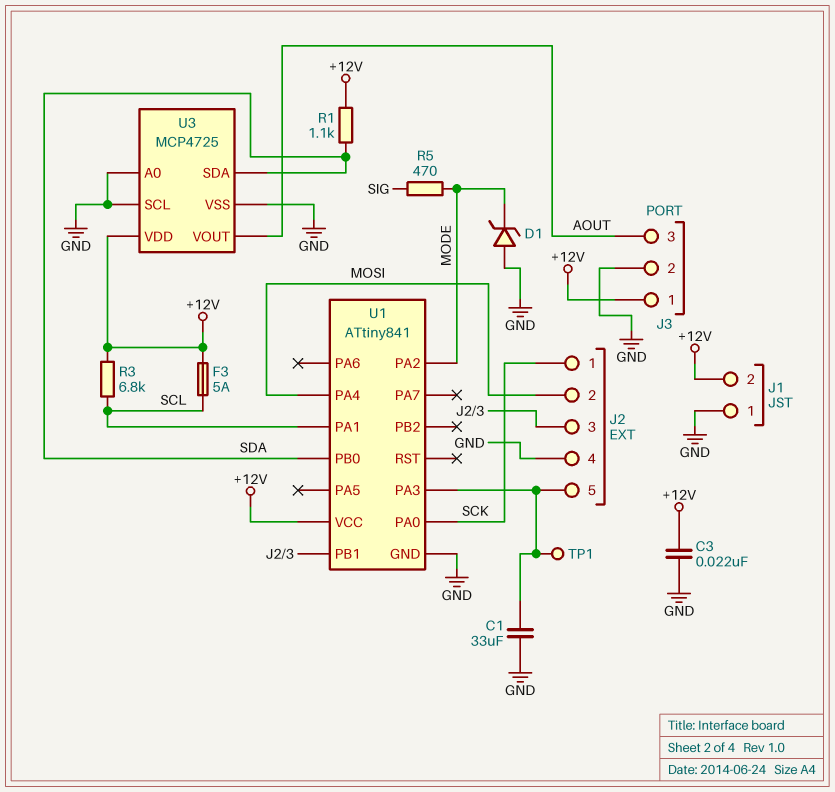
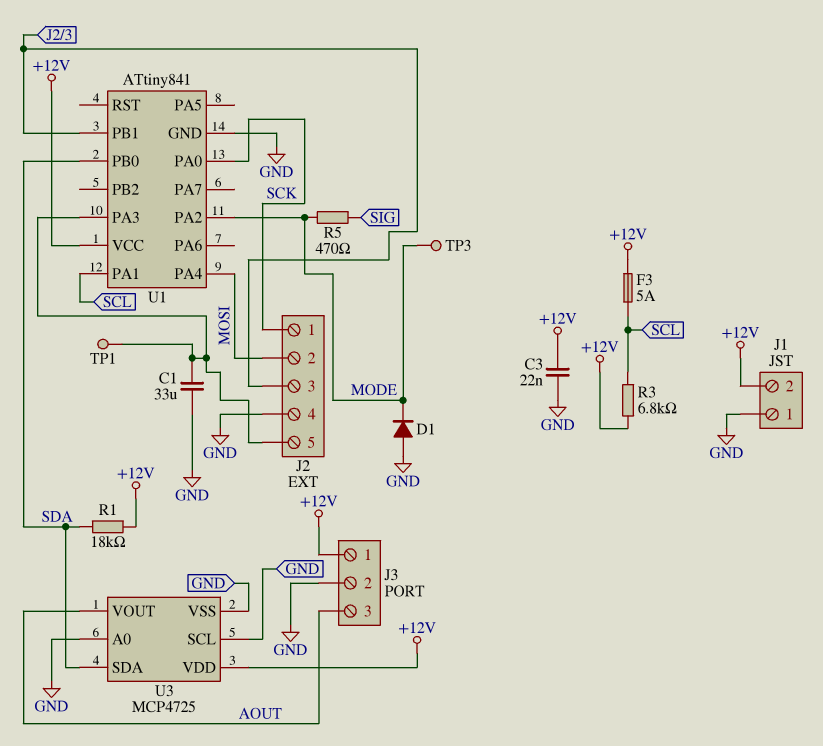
D1: zener (A GND, K MODE) -> diode (A GND, K MODE)
R1: 1.1k (+12V, SDA) -> 18k (+12V, SDA)
TP3: none -> test point (MODE)

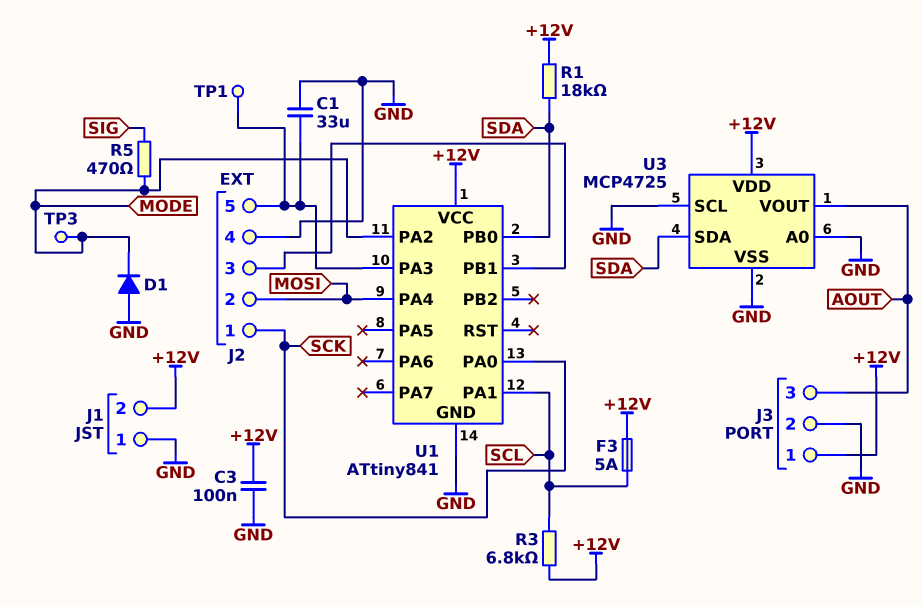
C3: 22nF (+12V, GND) -> 100nF (+12V, GND)

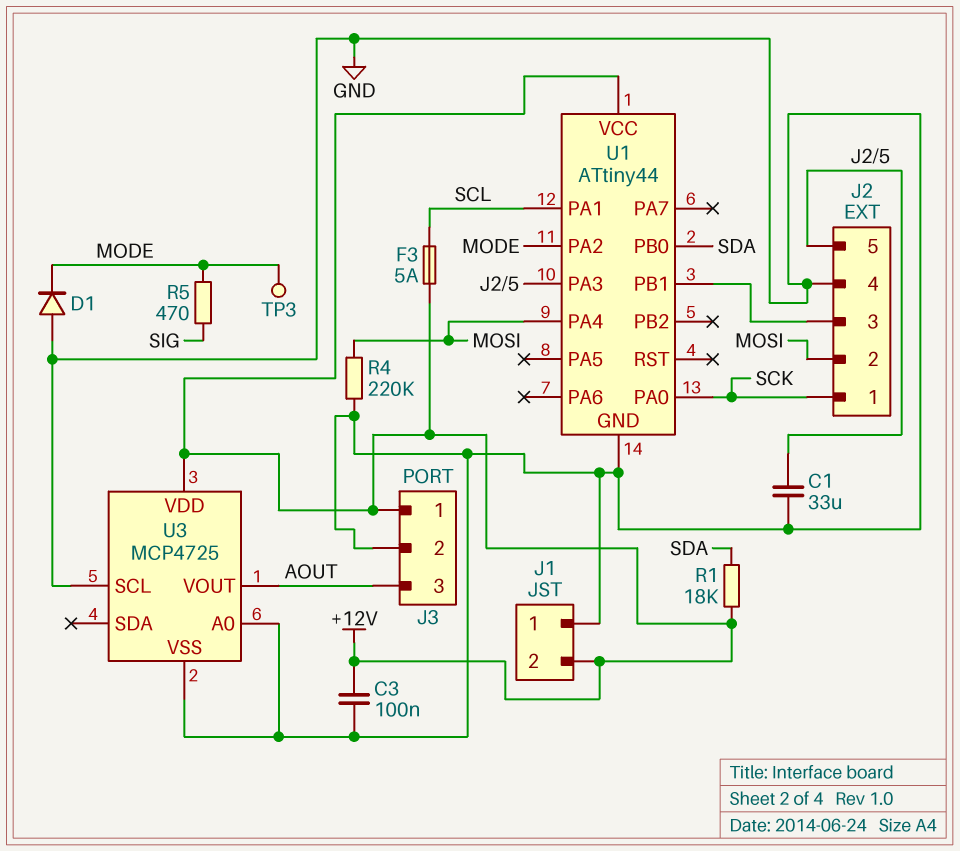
R3: 6.8k (+12V, SCL) -> none
R4: none -> 220k (GND, MOSI)
TP1: test point (J2/5) -> none
U1: ATtiny841 -> ATtiny44
U3 pin SDA: SDA -> none

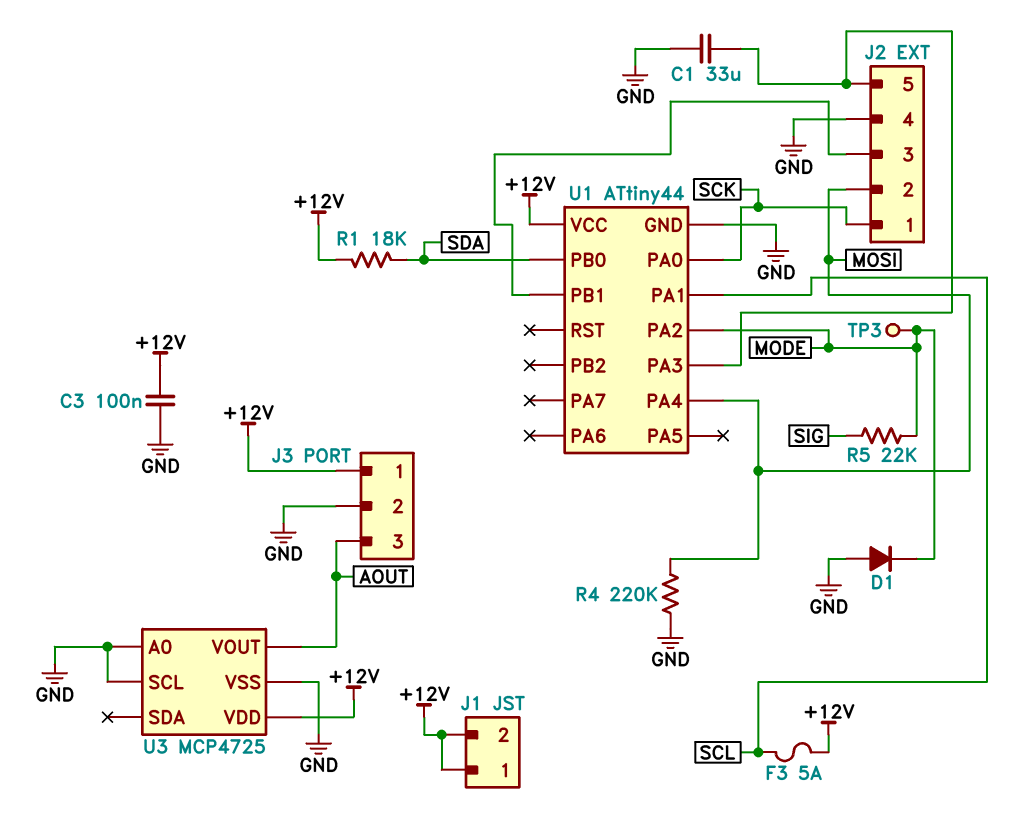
J1 pin 1: GND -> +12V
R5: 470 (MODE, SIG) -> 22k (MODE, SIG)

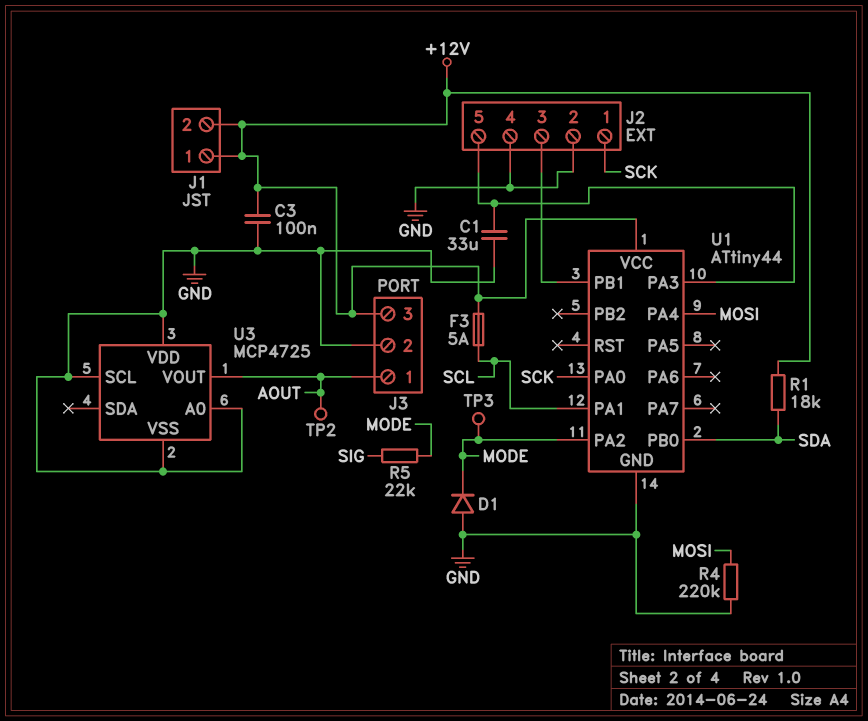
J2 pin 2: MOSI -> GND
J3 pin 1: +12V -> AOUT
J3 pin 3: AOUT -> +12V
TP2: none -> test point (AOUT)
U3 pin VDD: +12V -> GND

